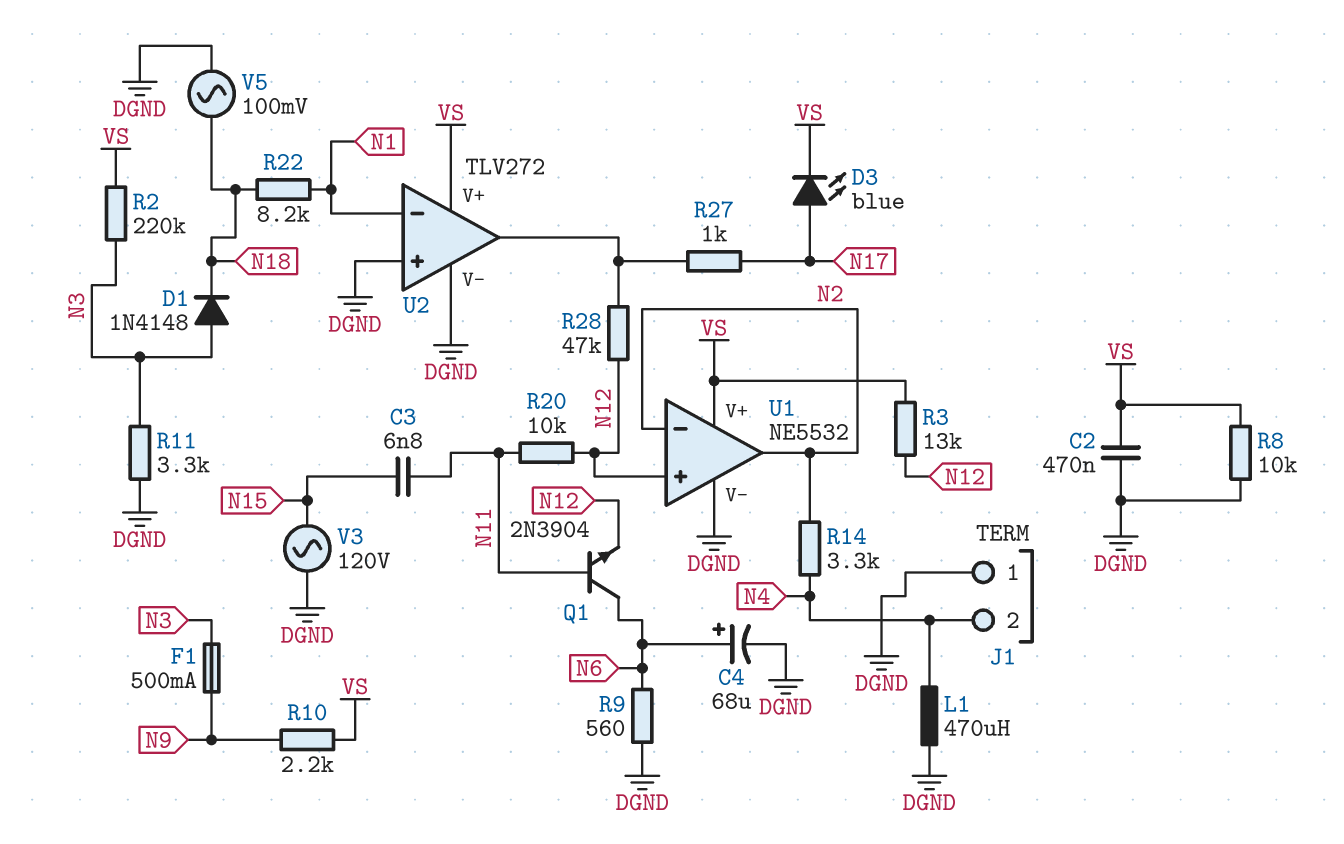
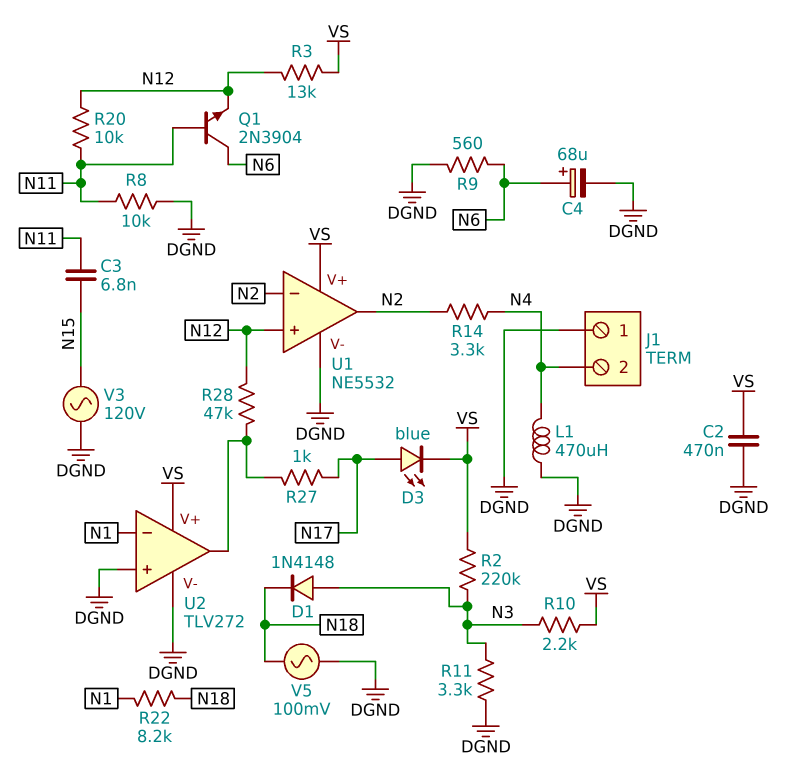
F1: 500mA (N3, N9) -> none
R8: 10k (DGND, VS) -> 10k (DGND, N11)
R10: 2.2k (N9, VS) -> 2.2k (N3, VS)

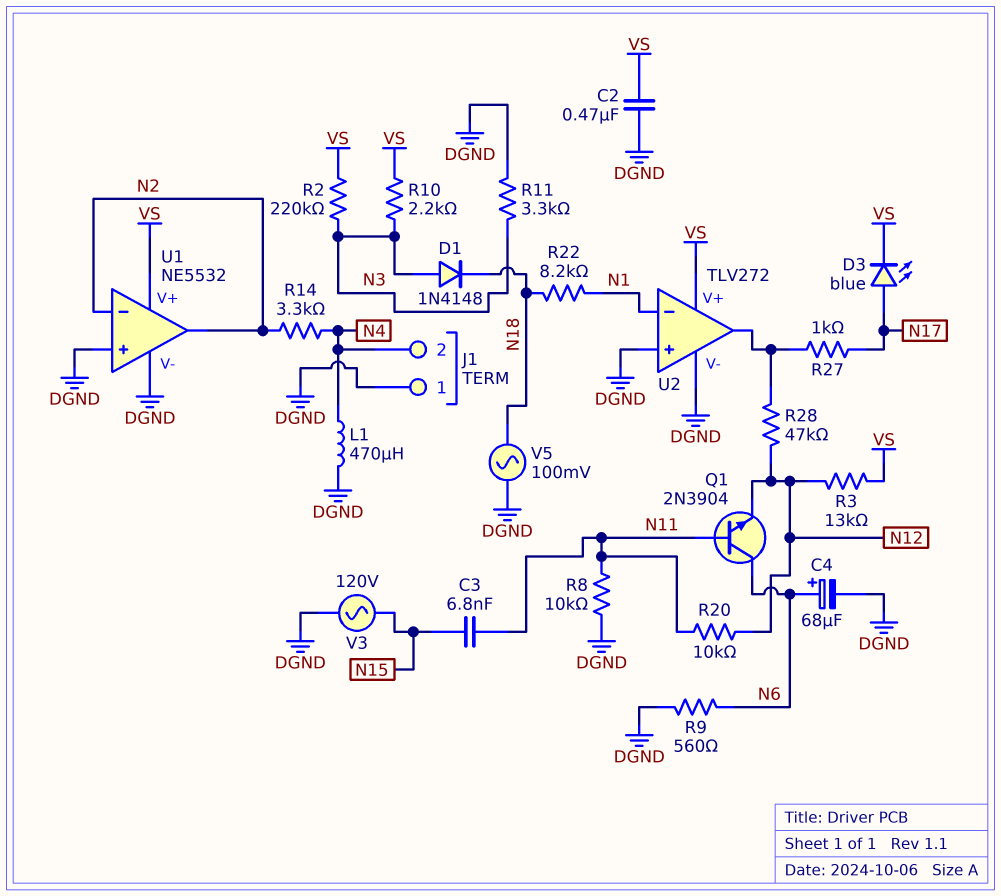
U1 pin in+: N12 -> DGND

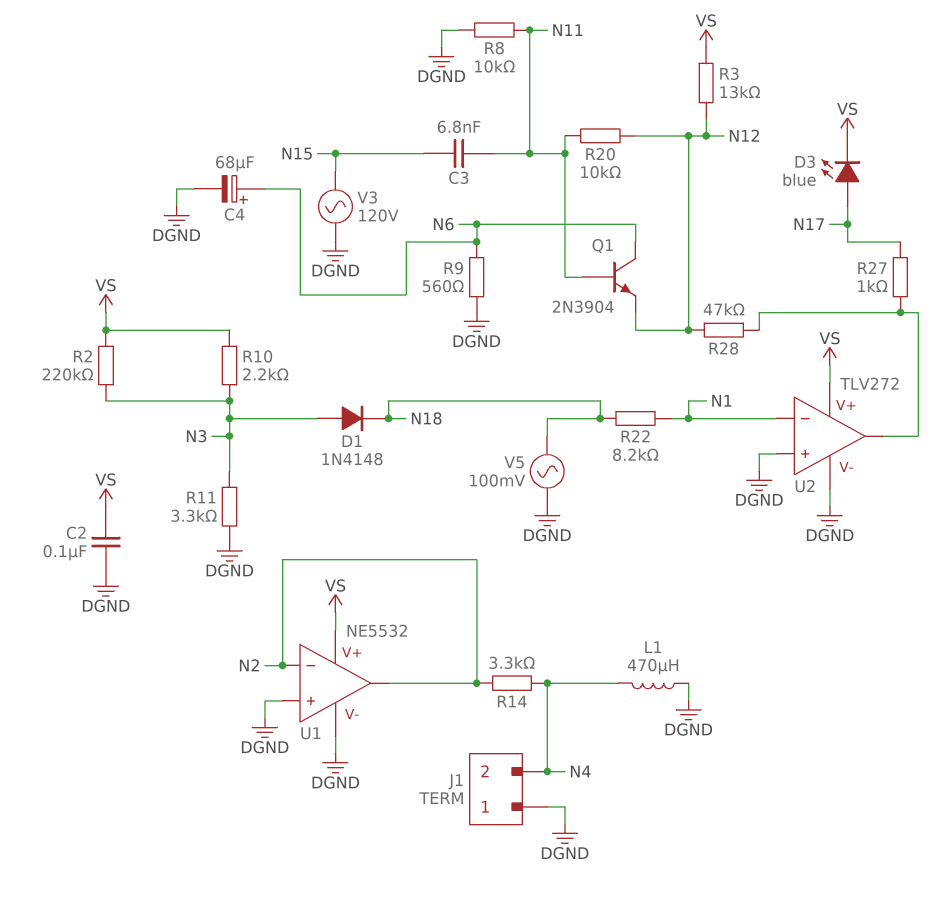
C2: 470nF (DGND, VS) -> 100nF (DGND, VS)

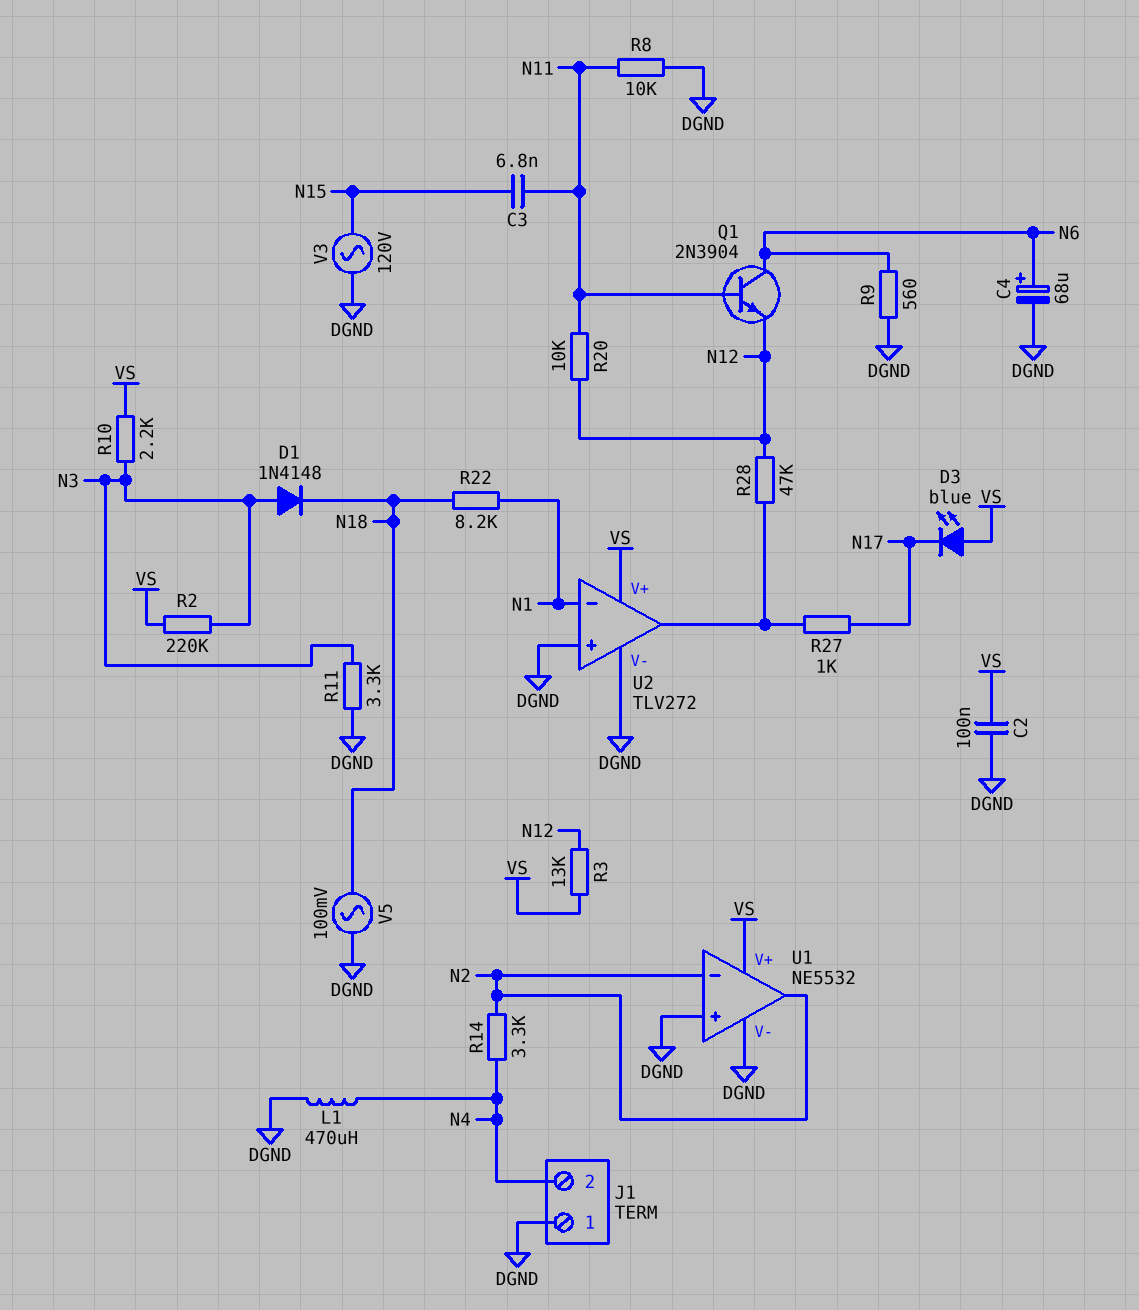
D3: LED blue (A N17, K VS) -> LED blue (A VS, K N17)

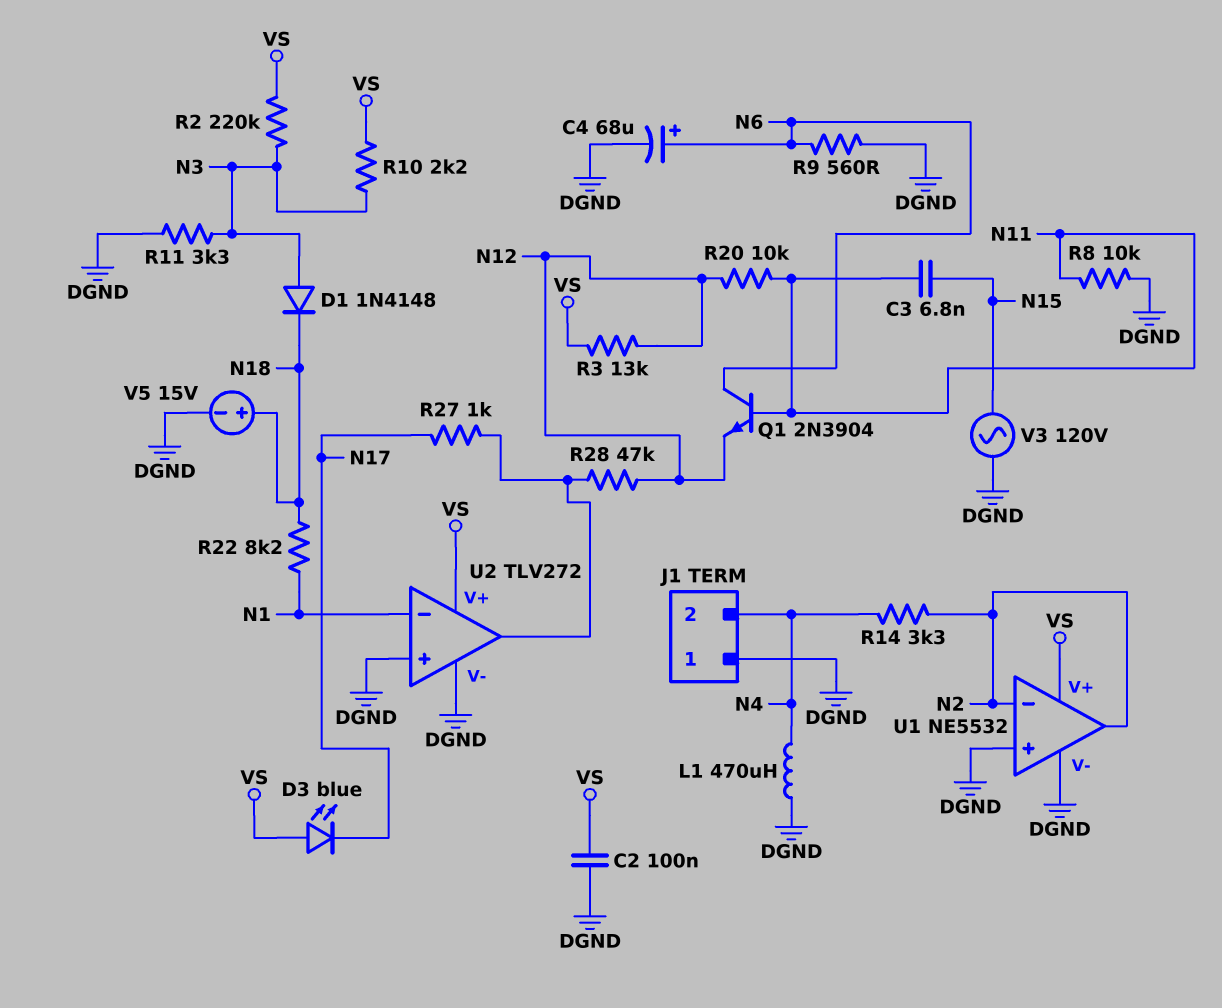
V5: AC 100mV (DGND, N18) -> 15V (plus N18, minus DGND)

